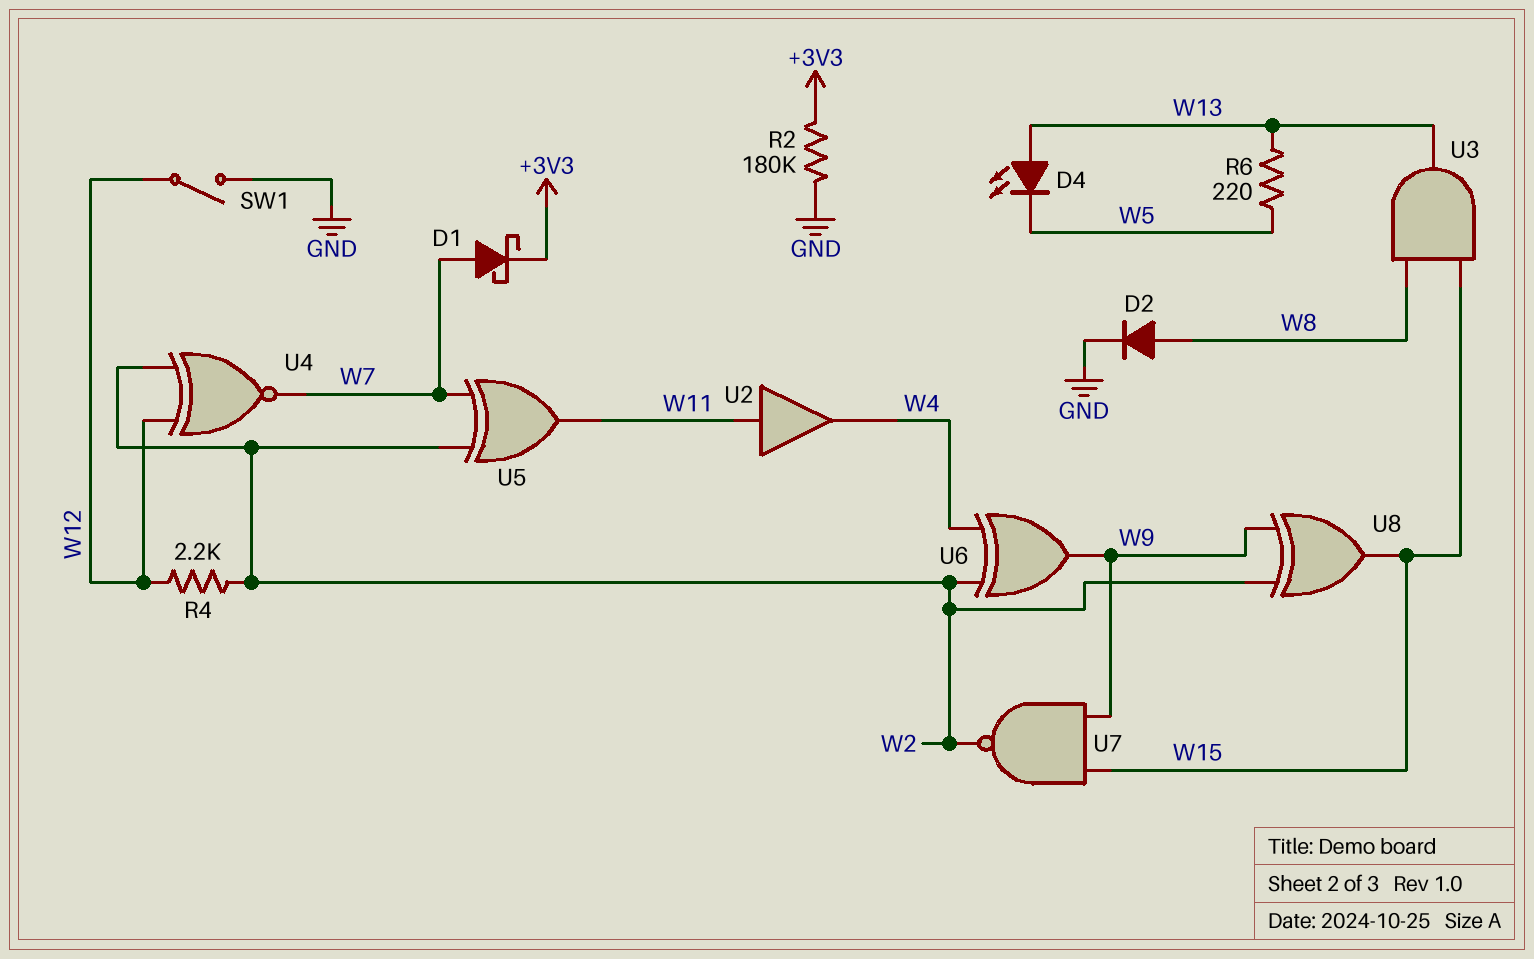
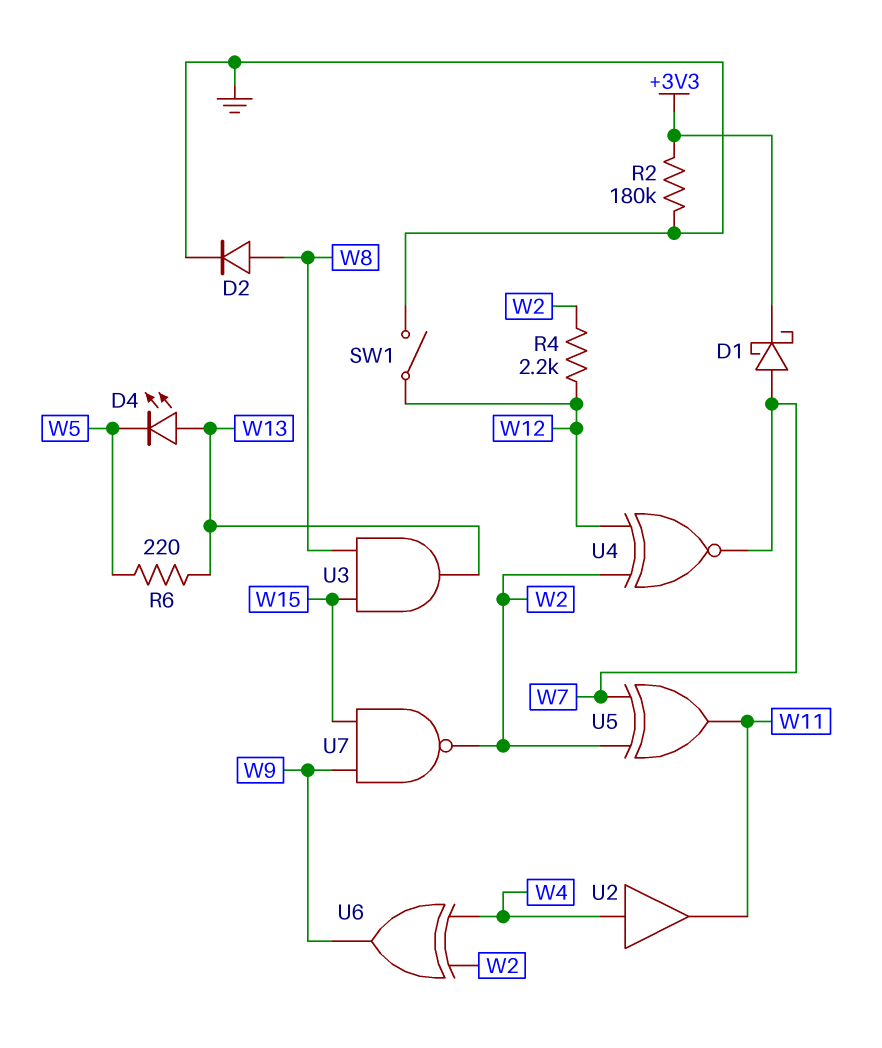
U2: buffer (in W11, out W4) -> buffer (in W4, out W11)
U8: XOR (in W2, in W9, out W15) -> none

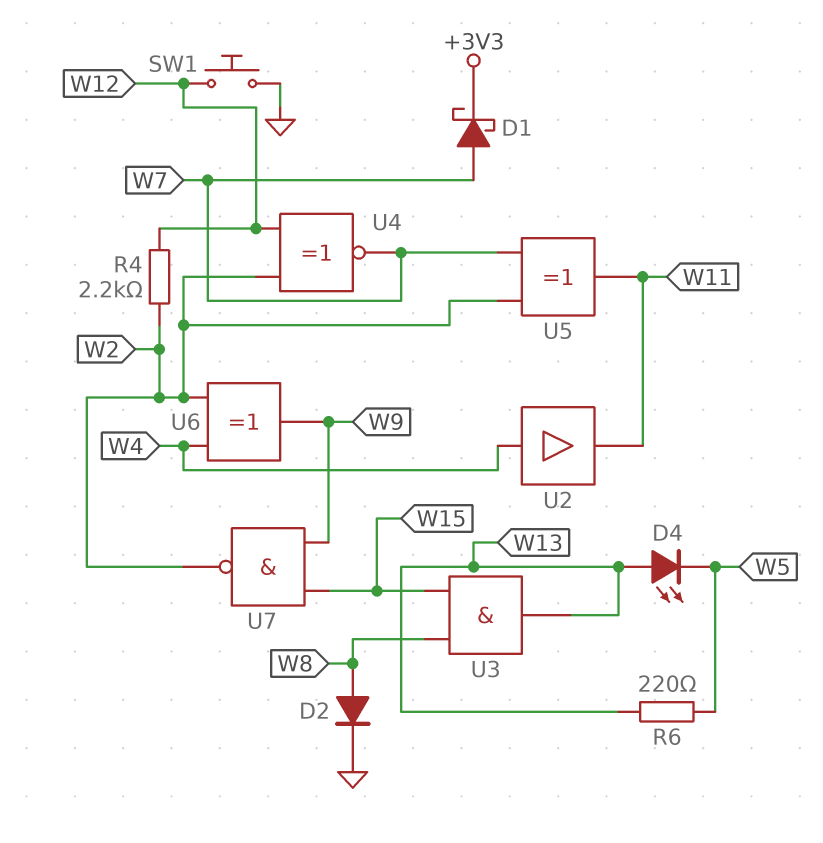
R2: 180k (+3V3, GND) -> none
SW1: switch (GND, W12) -> button (GND, W12)

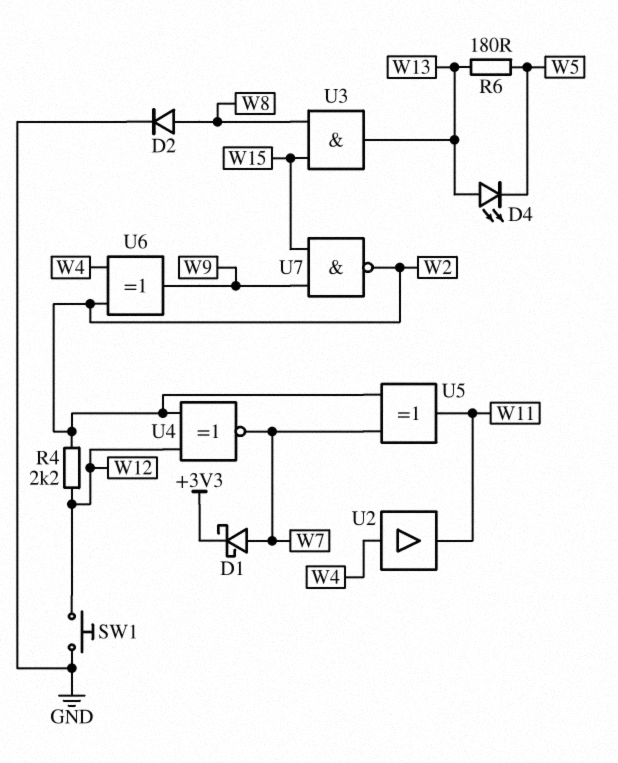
R6: 220 (W5, W13) -> 180 (W5, W13)

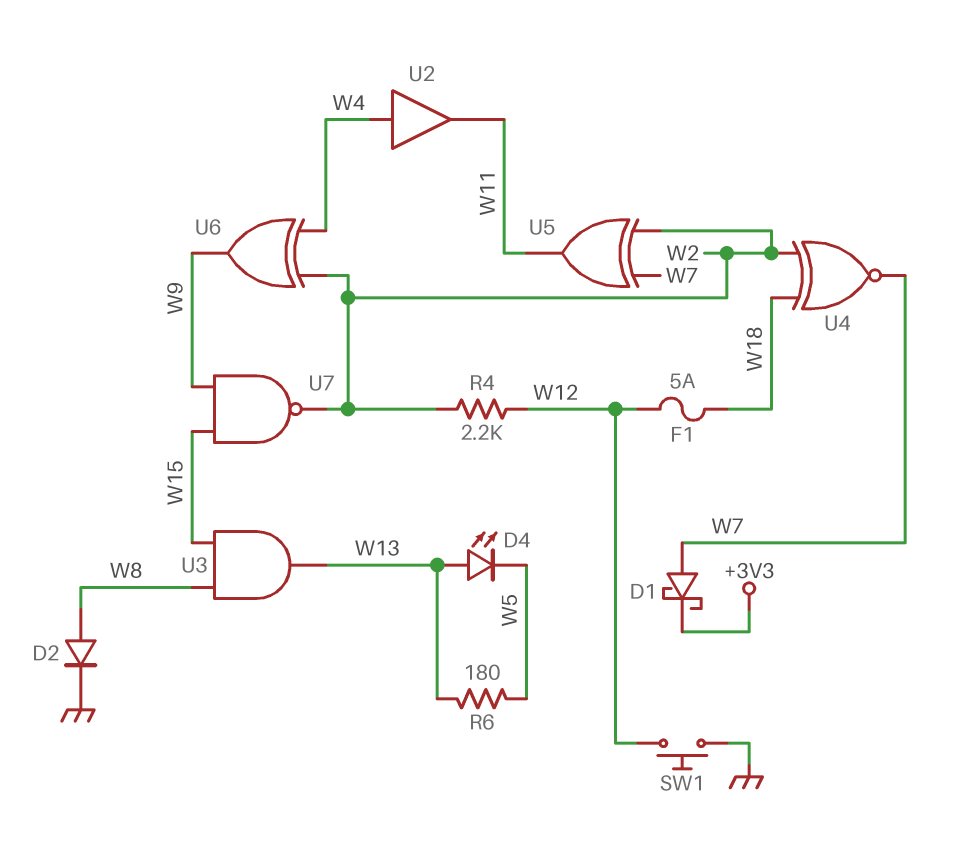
F1: none -> 5A (W12, W18)
U4: XNOR (in W2, in W12, out W7) -> XNOR (in W2, in W18, out W7)

